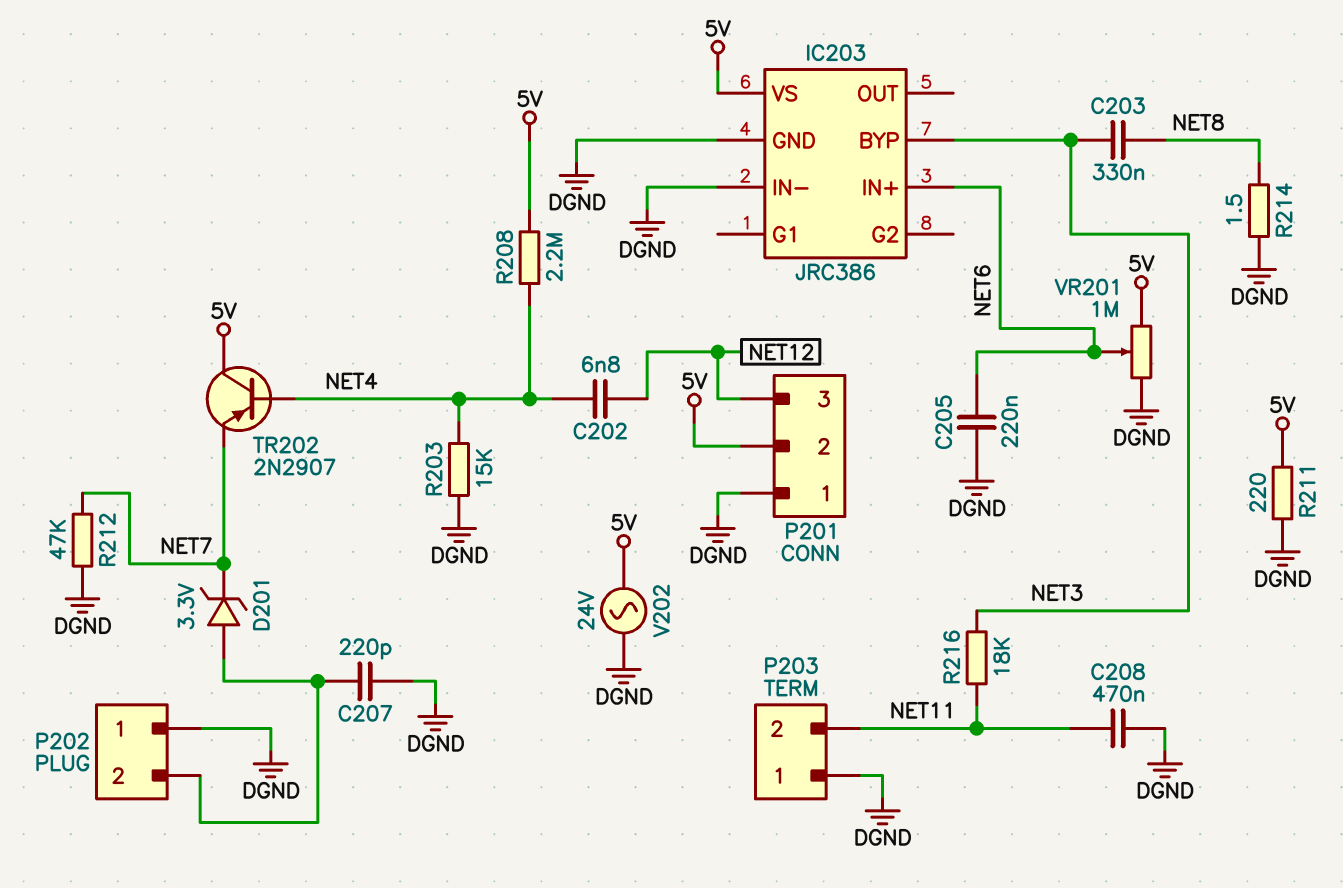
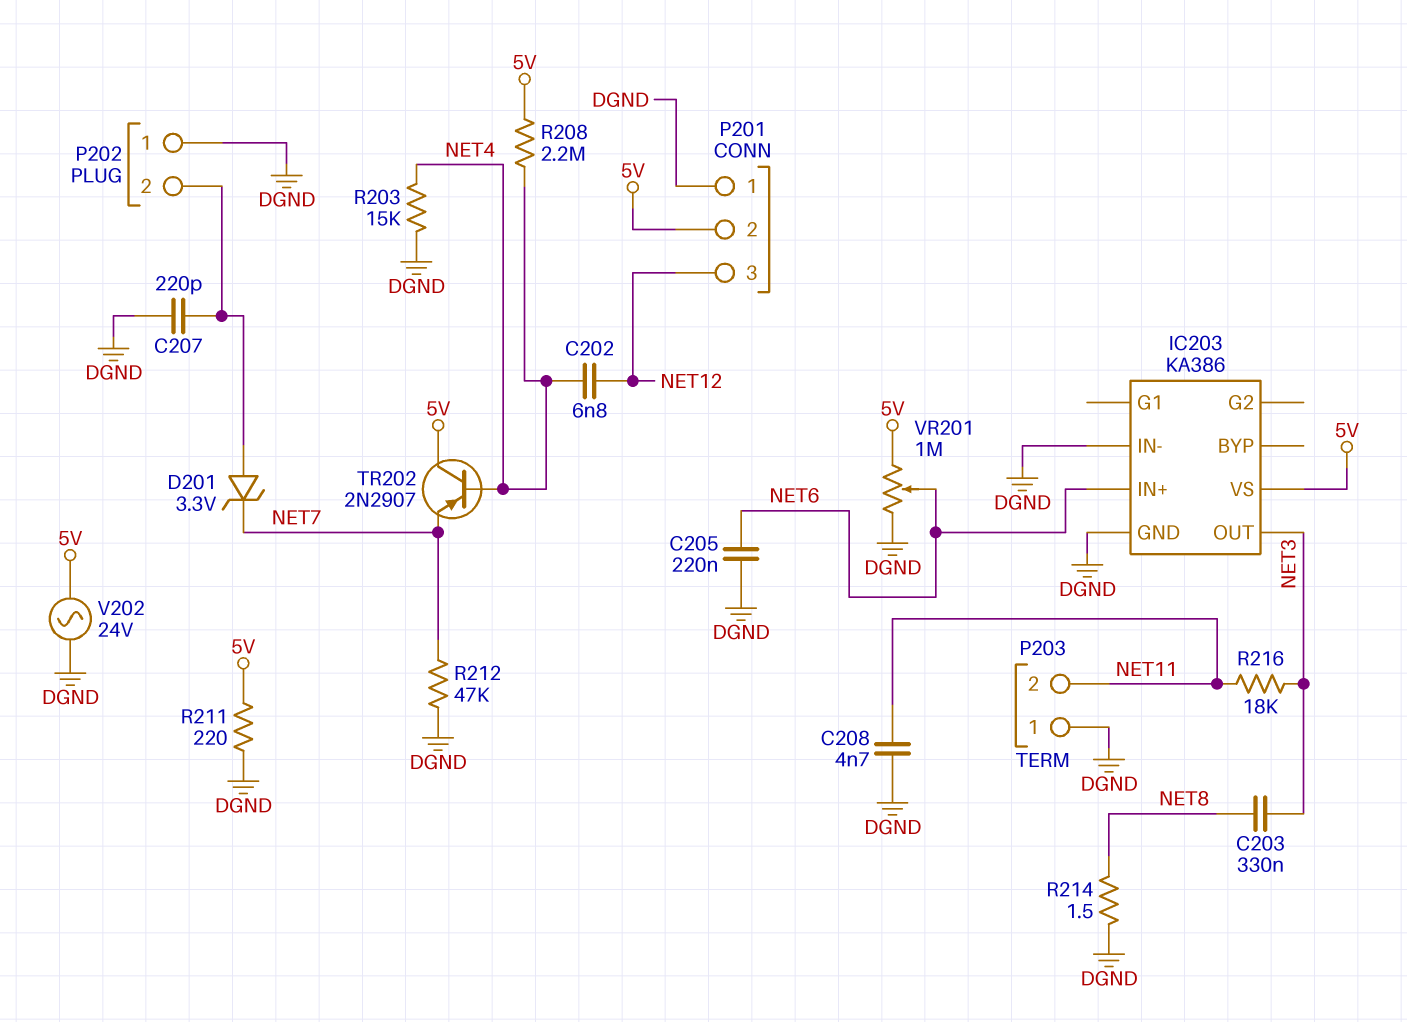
C208: 470nF (DGND, NET11) -> 4.7nF (DGND, NET11)
IC203: JRC386 -> KA386
IC203 pin BYP: NET3 -> none
IC203 pin OUT: none -> NET3

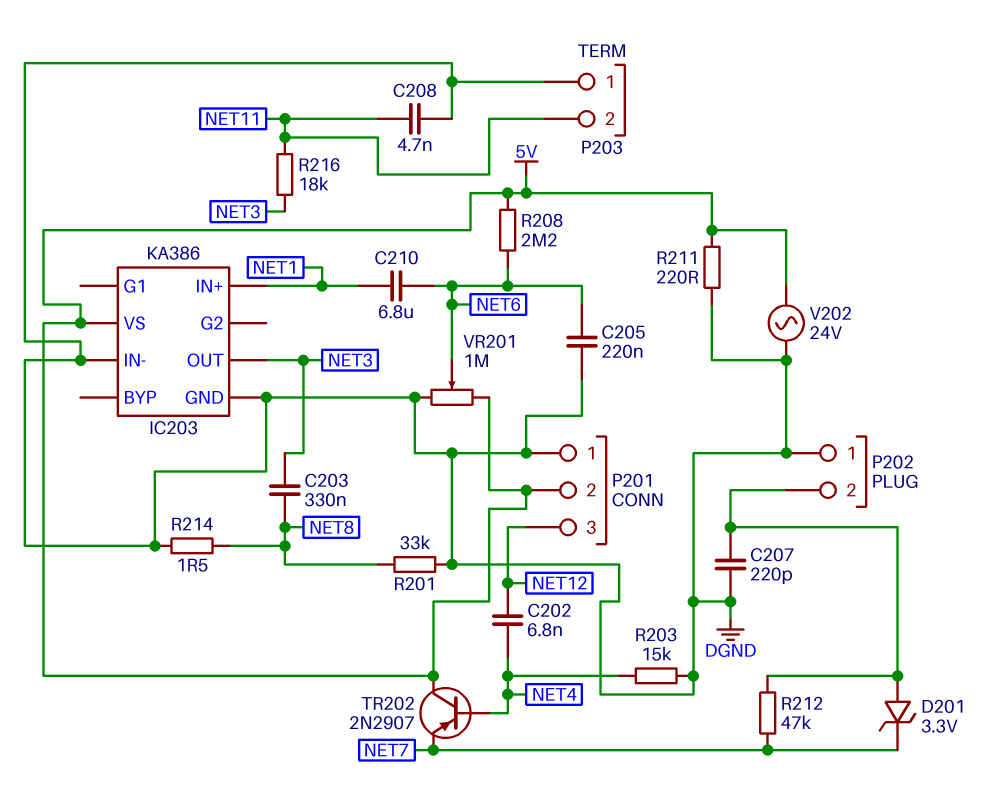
C210: none -> 6.8uF (NET1, NET6)
IC203 pin IN+: NET6 -> NET1
R201: none -> 33k (DGND, NET8)
R208: 2.2M (5V, NET4) -> 2.2M (5V, NET6)
R212: 47k (DGND, NET7) -> 47k (NET7, P202/2)

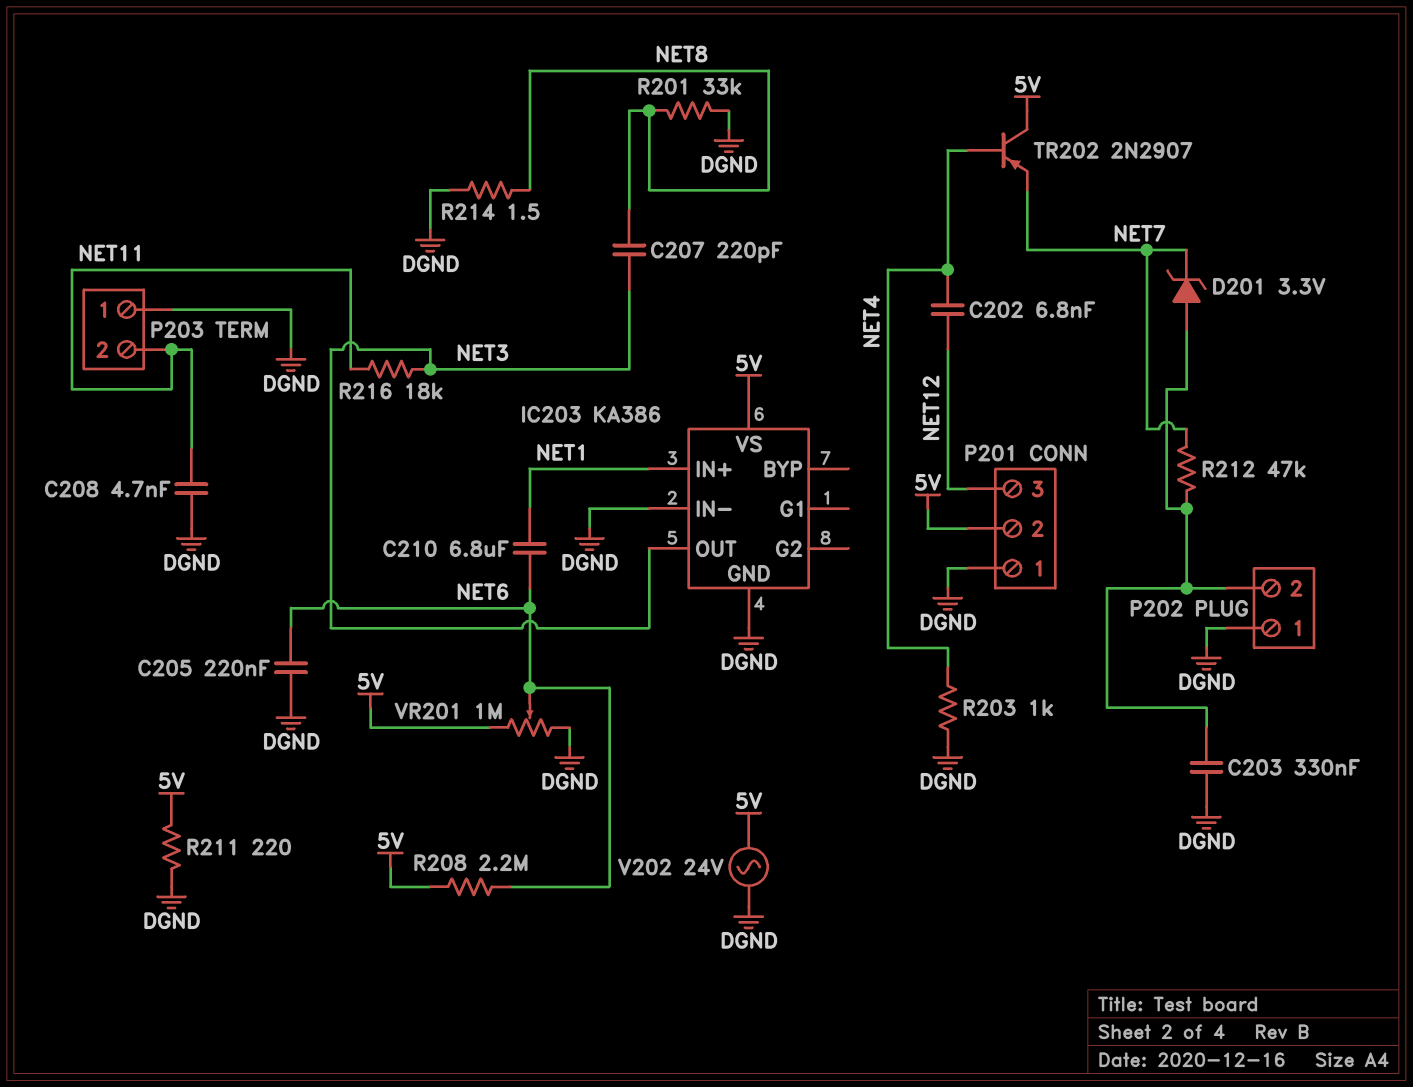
C203: 330nF (NET3, NET8) -> 330nF (DGND, P202/2)
C207: 220pF (DGND, P202/2) -> 220pF (NET3, NET8)
R203: 15k (DGND, NET4) -> 1k (DGND, NET4)

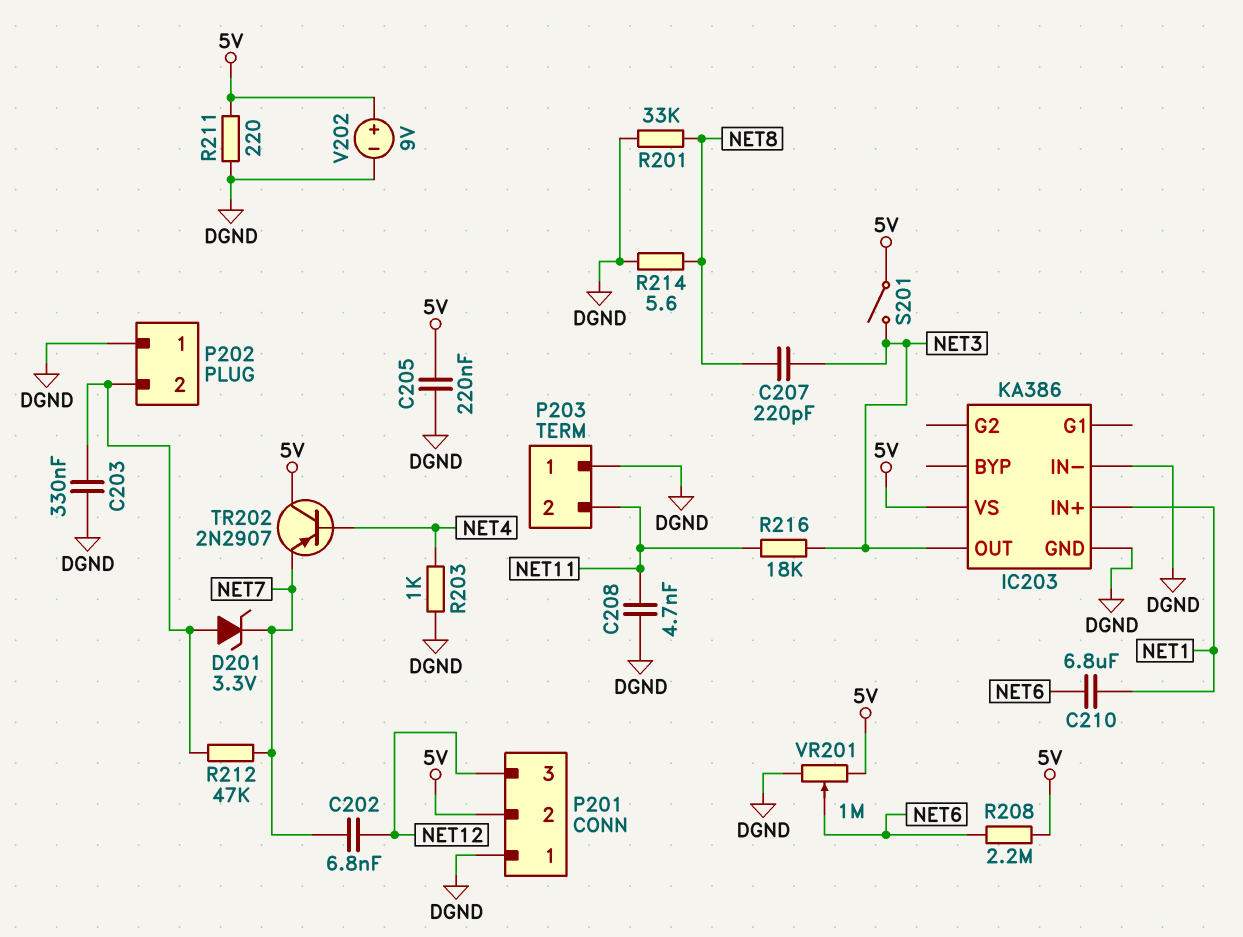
C202: 6.8nF (NET4, NET12) -> 6.8nF (NET7, NET12)
C205: 220nF (DGND, NET6) -> 220nF (5V, DGND)
R214: 1.5 (DGND, NET8) -> 5.6 (DGND, NET8)
S201: none -> switch (5V, NET3)
V202: AC 24V (5V, DGND) -> 9V (plus 5V, minus DGND)

